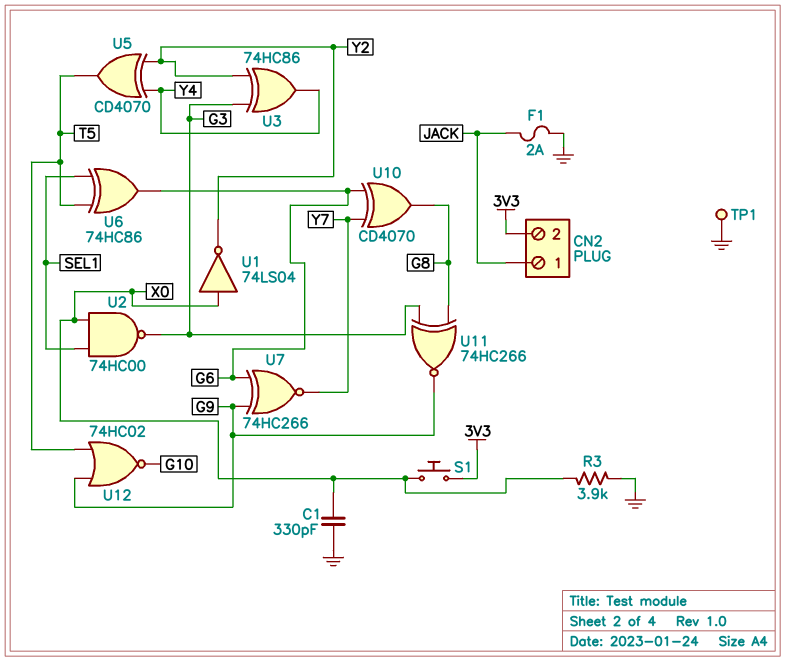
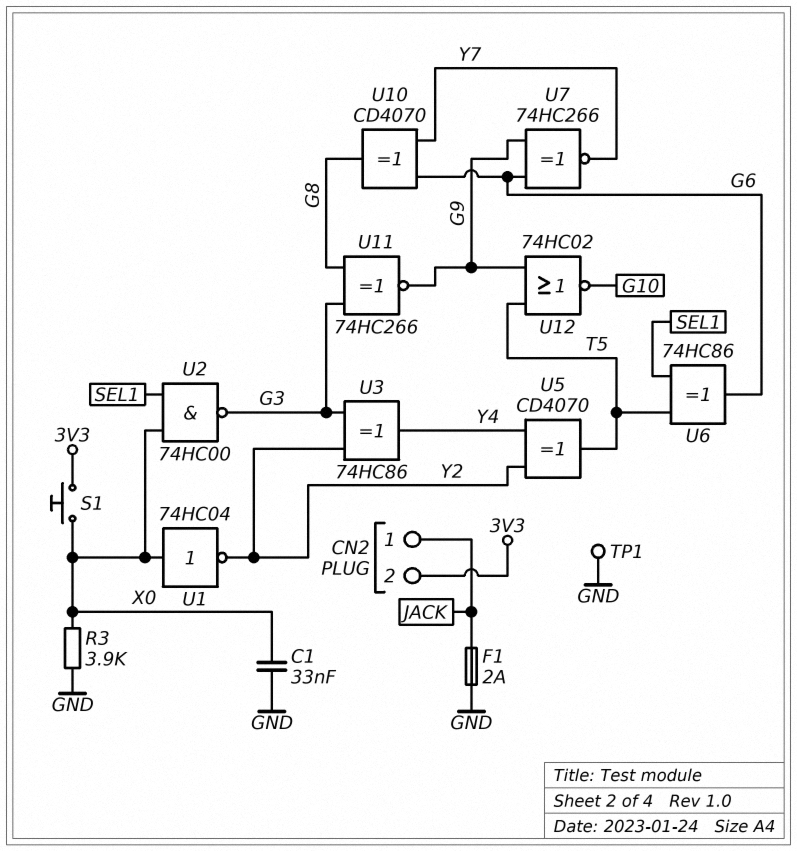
C1: 330pF (GND, X0) -> 33nF (GND, X0)
U1: NOT 74LS04 (in X0, out Y2) -> NOT 74HC04 (in X0, out Y2)

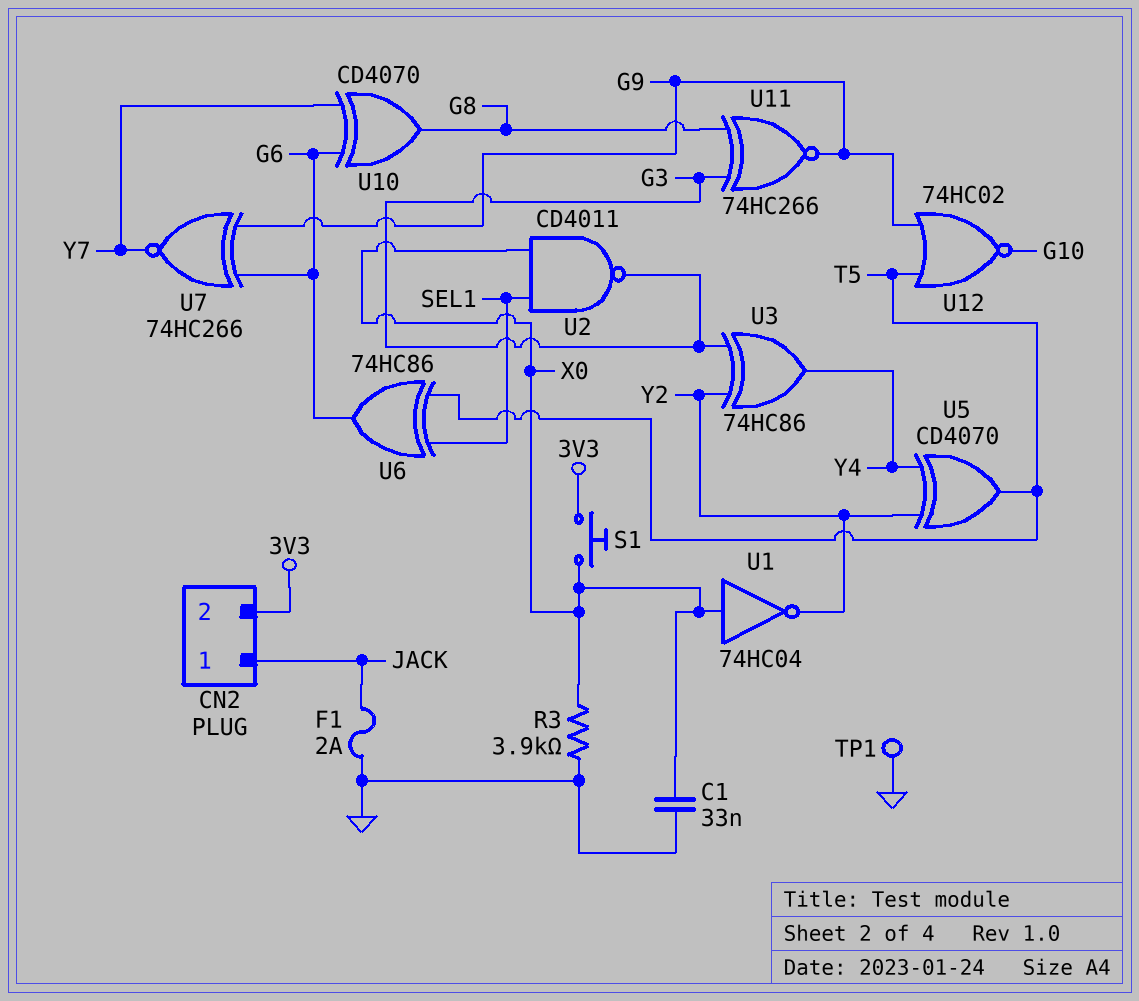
U2: NAND 74HC00 (in SEL1, in X0, out G3) -> NAND CD4011 (in SEL1, in X0, out G3)

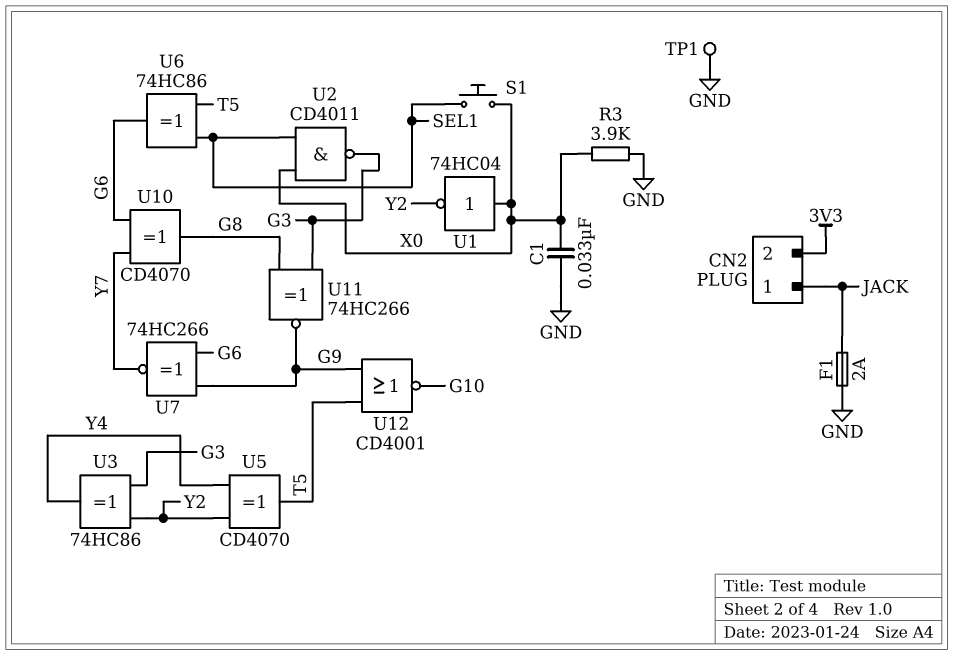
S1: button (3V3, X0) -> button (SEL1, X0)
U12: NOR 74HC02 (in G9, in T5, out G10) -> NOR CD4001 (in G9, in T5, out G10)

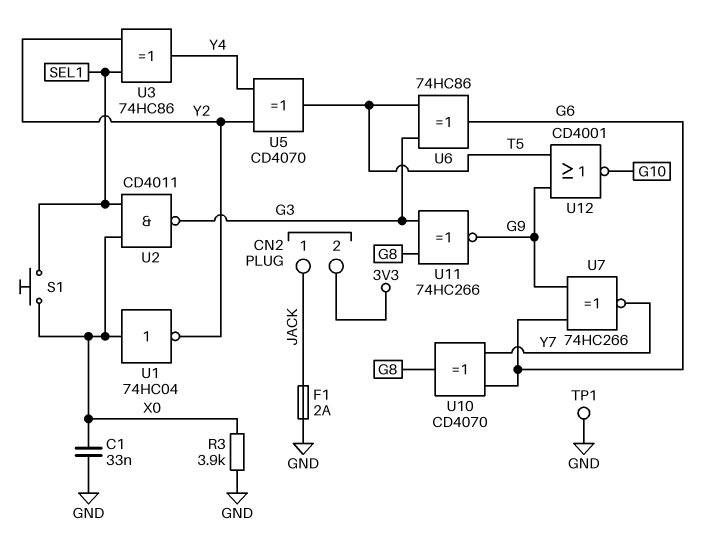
U3: XOR 74HC86 (in G3, in Y2, out Y4) -> XOR 74HC86 (in SEL1, in Y2, out Y4)
U6: XOR 74HC86 (in SEL1, in T5, out G6) -> XOR 74HC86 (in G3, in T5, out G6)

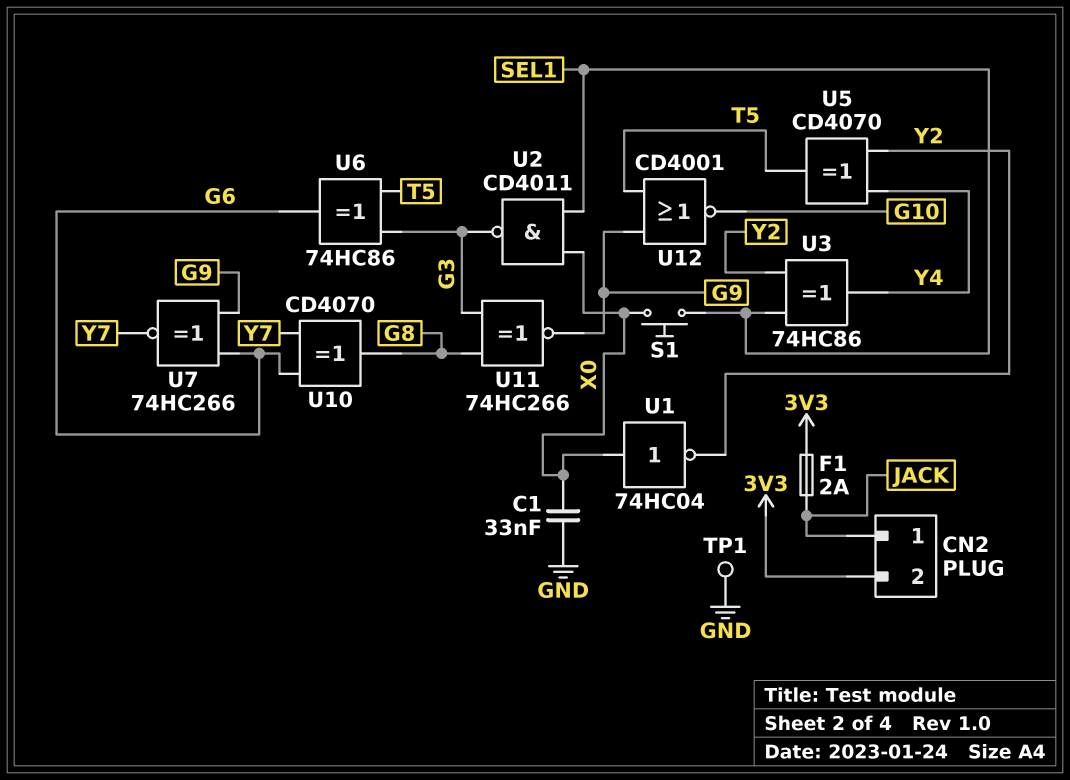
F1: 2A (GND, JACK) -> 2A (3V3, JACK)
R3: 3.9k (GND, X0) -> none

